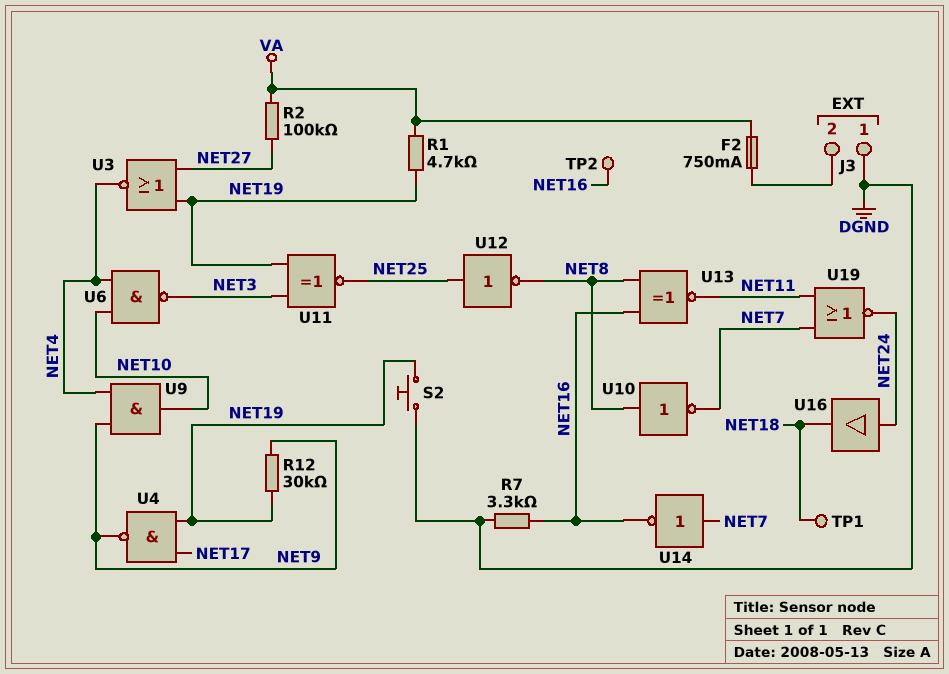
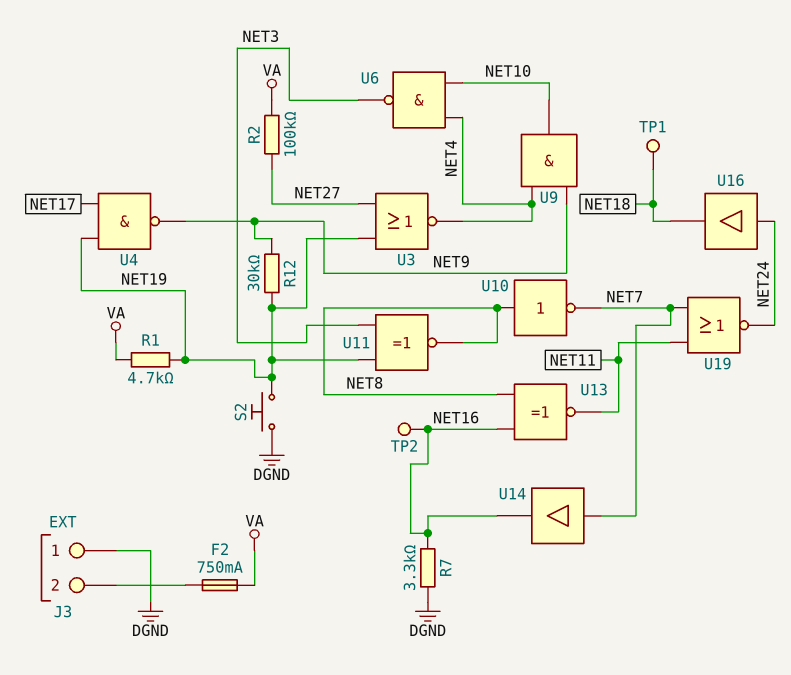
U11: XNOR (in NET3, in NET19, out NET25) -> XNOR (in NET3, in NET19, out NET8)
U12: NOT (in NET25, out NET8) -> none
U14: NOT (in NET7, out NET16) -> buffer (in NET7, out NET16)

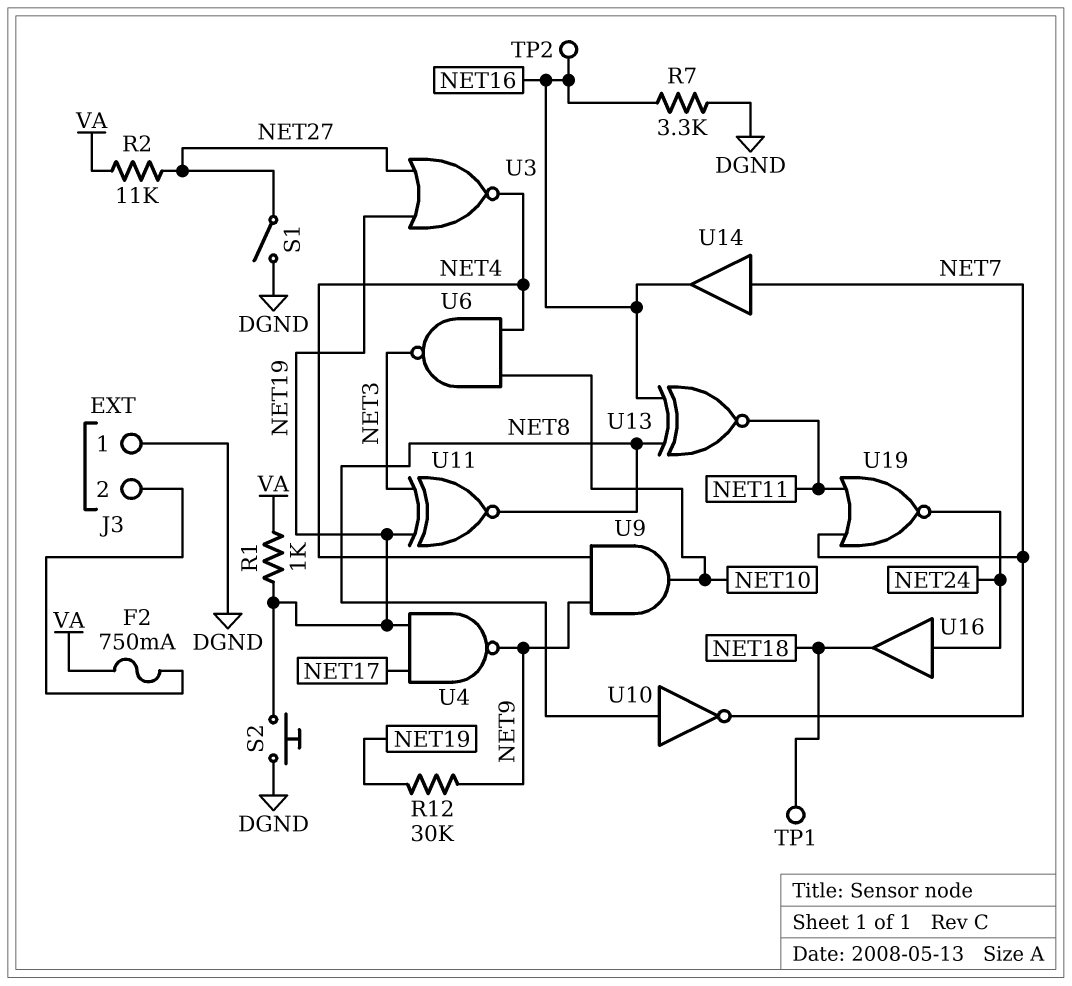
R1: 4.7k (NET19, VA) -> 1k (NET19, VA)
R2: 100k (NET27, VA) -> 11k (NET27, VA)
S1: none -> switch (DGND, NET27)

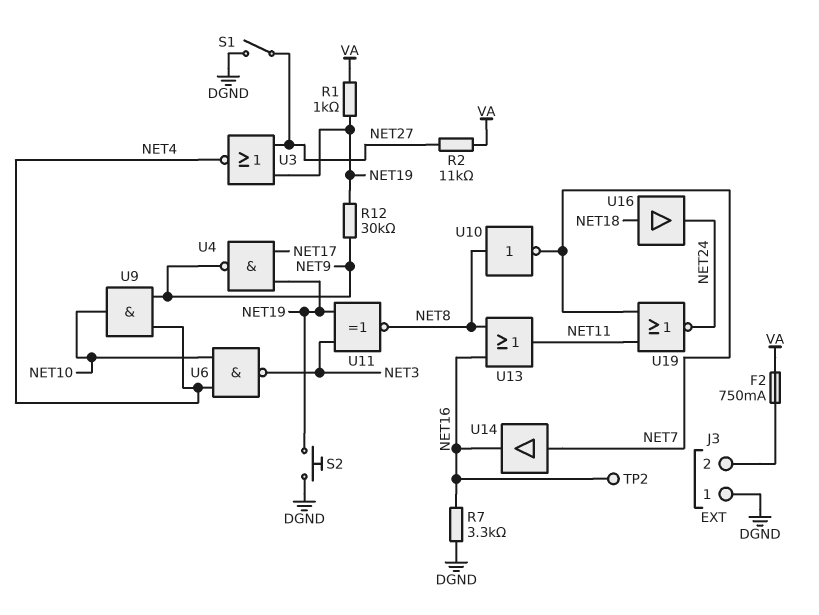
TP1: test point (NET18) -> none
U13: XNOR (in NET8, in NET16, out NET11) -> OR (in NET8, in NET16, out NET11)
U16: buffer (in NET24, out NET18) -> buffer (in NET18, out NET24)

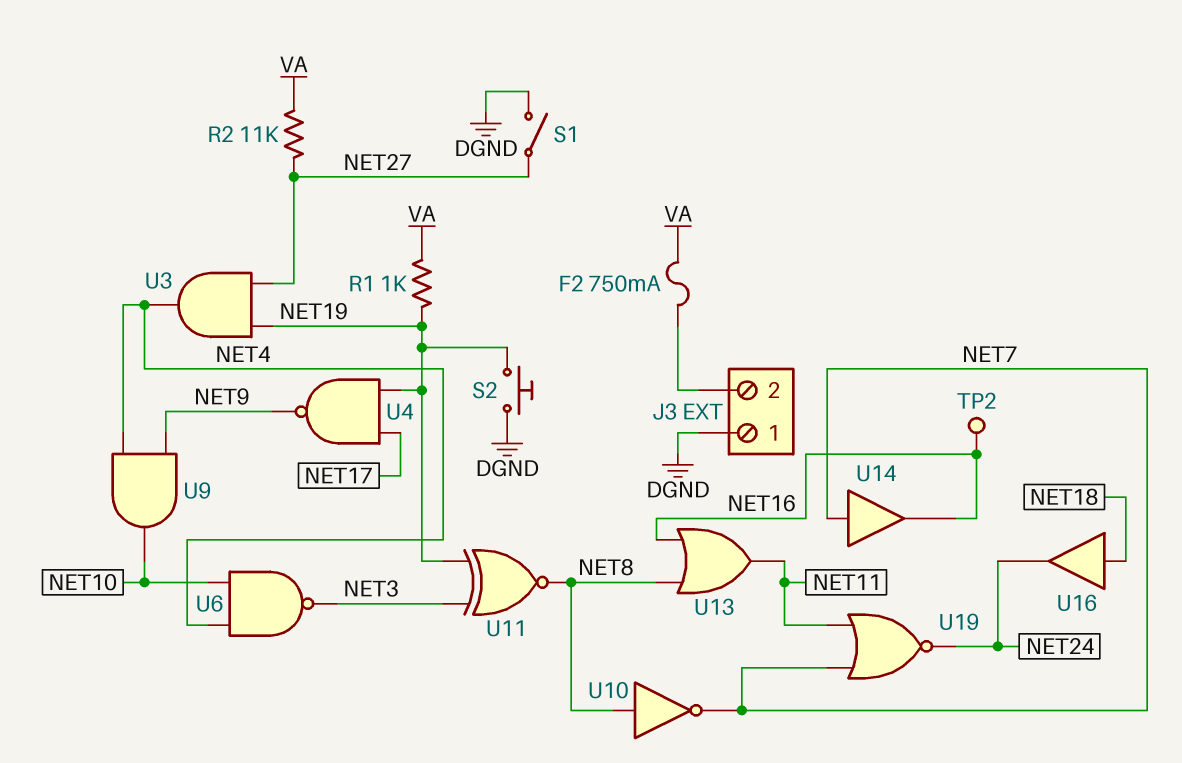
R7: 3.3k (DGND, NET16) -> none
R12: 30k (NET9, NET19) -> none
U3: NOR (in NET19, in NET27, out NET4) -> AND (in NET19, in NET27, out NET4)

